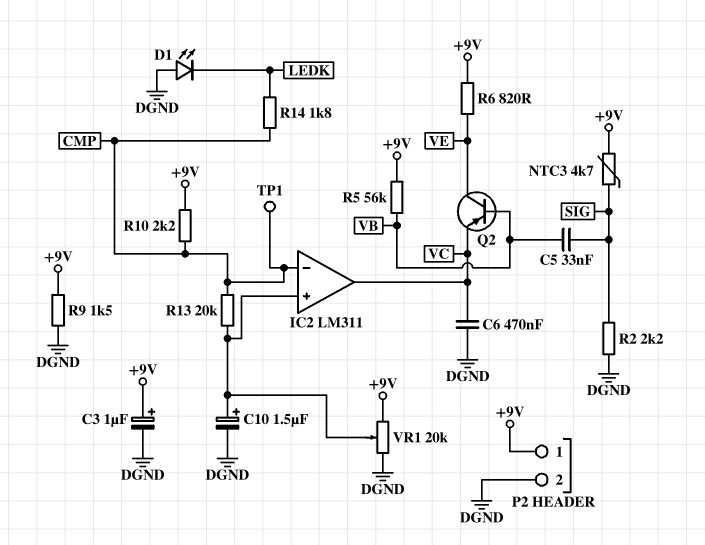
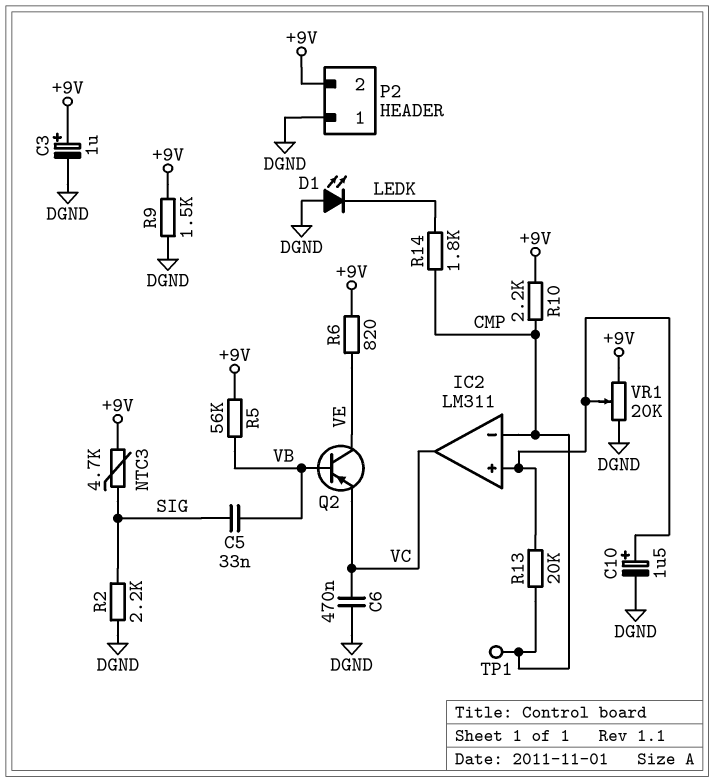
P2 pin 1: +9V -> DGND
P2 pin 2: DGND -> +9V

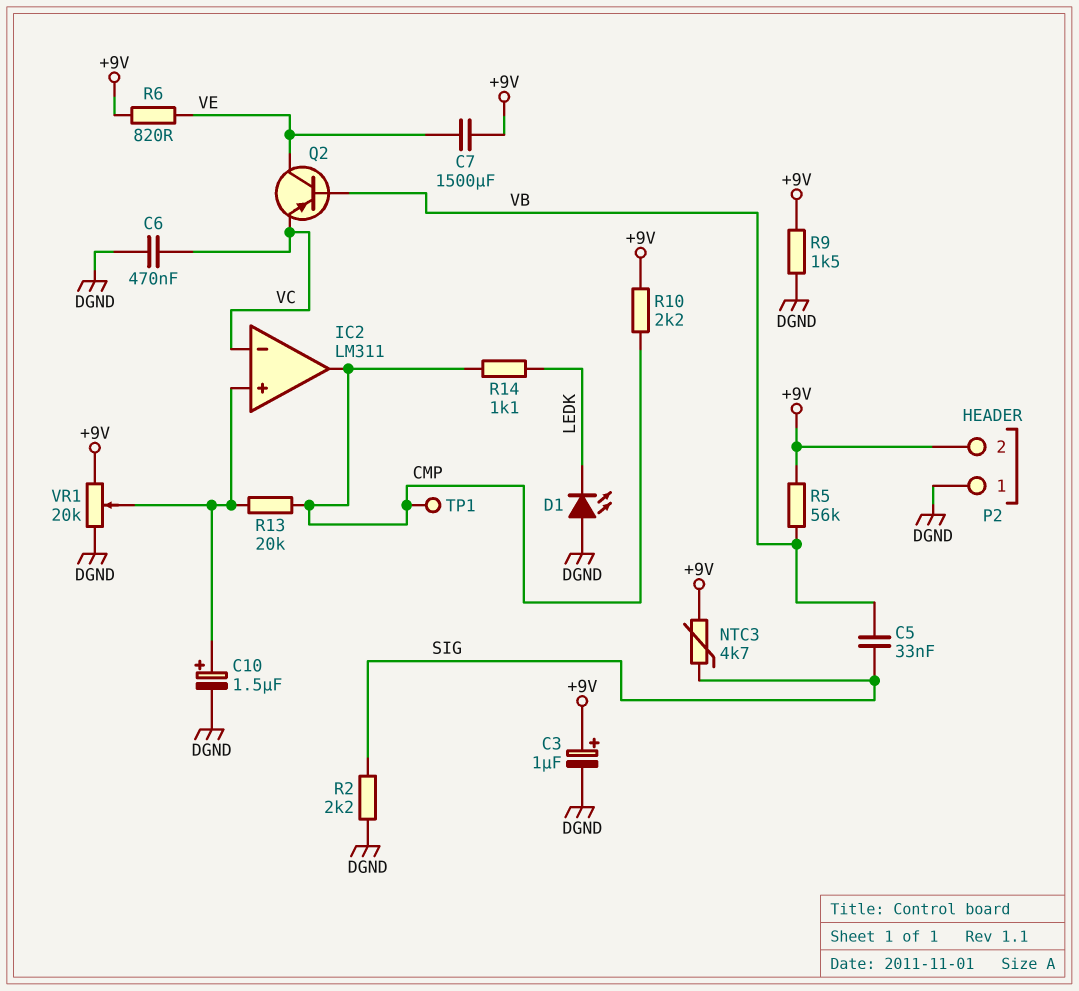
C7: none -> 1500uF (+9V, VE)
IC2 pin in-: CMP -> VC
IC2 pin out: VC -> CMP
R14: 1.8k (CMP, LEDK) -> 1.1k (CMP, LEDK)

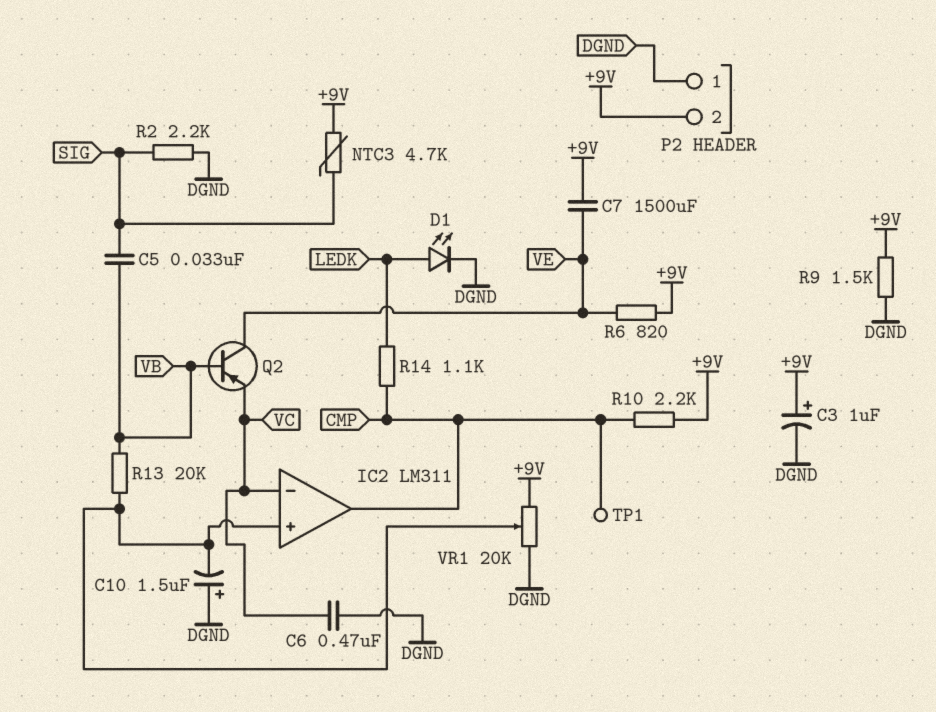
C10: 1.5uF (plus IC2/in+, minus DGND) -> 1.5uF (plus DGND, minus IC2/in+)
D1: LED (A DGND, K LEDK) -> LED (A LEDK, K DGND)
R5: 56k (+9V, VB) -> none
R13: 20k (CMP, IC2/in+) -> 20k (IC2/in+, VB)

